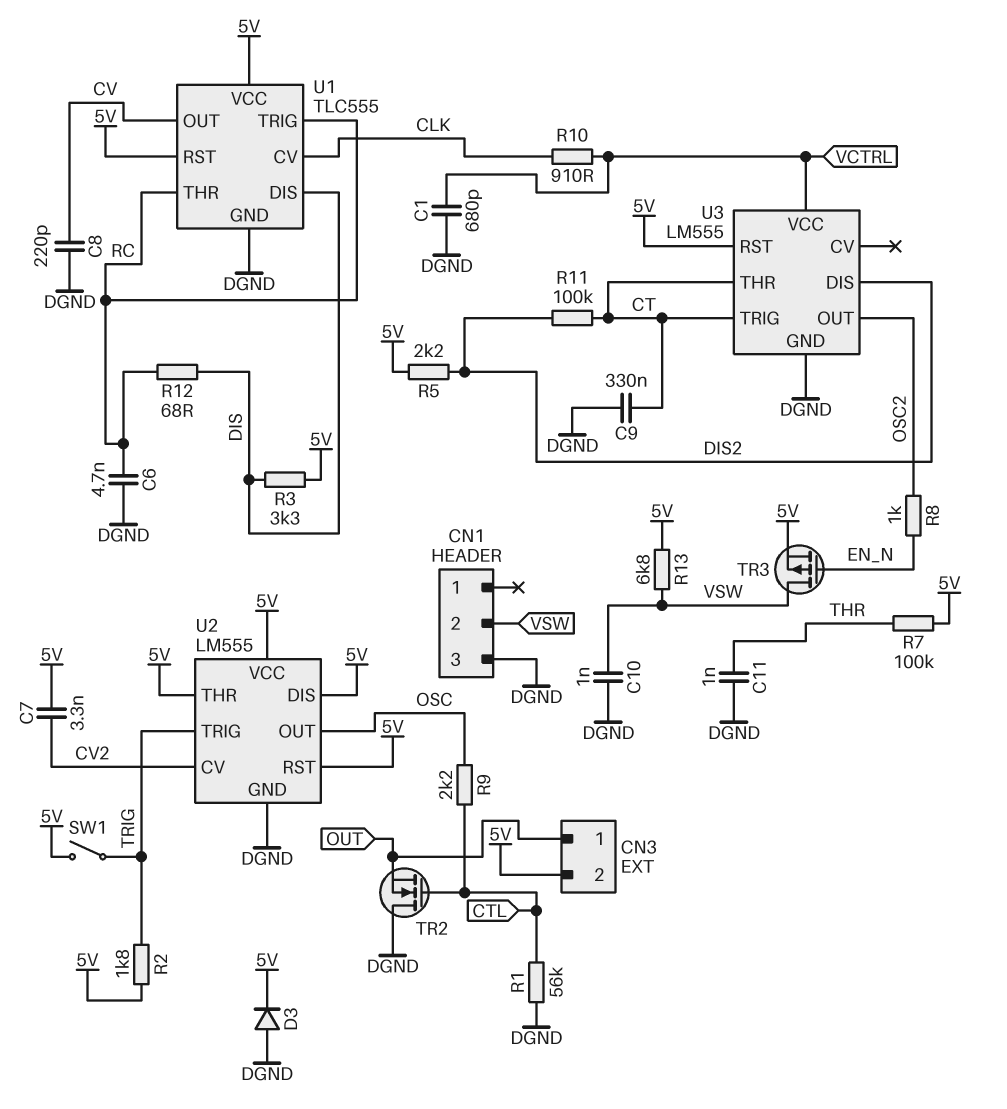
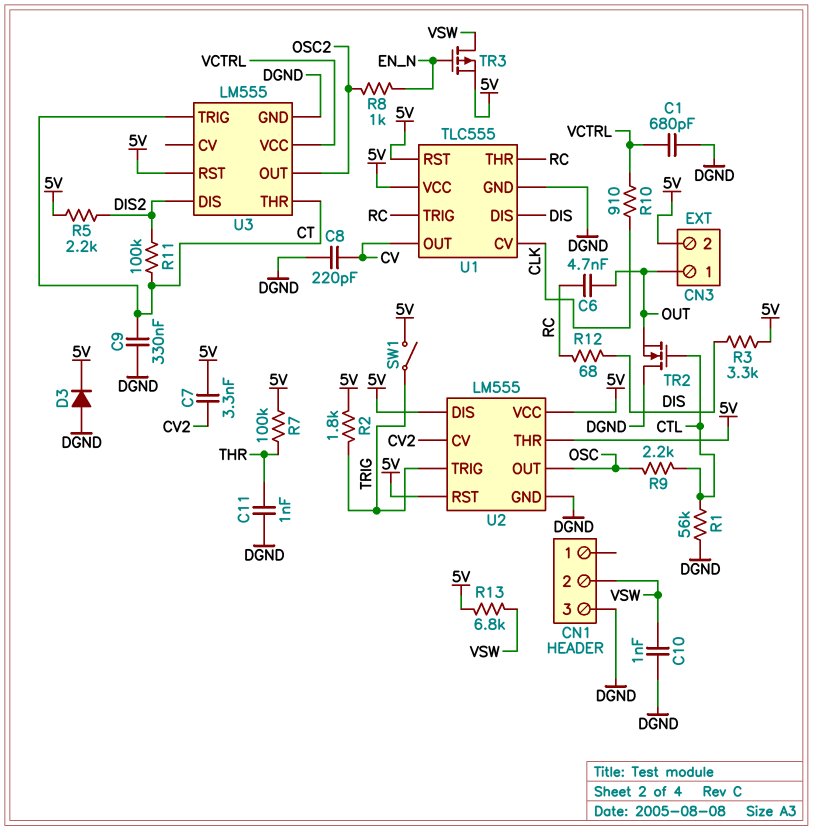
C6: 4.7nF (DGND, RC) -> 4.7nF (OUT, RC)

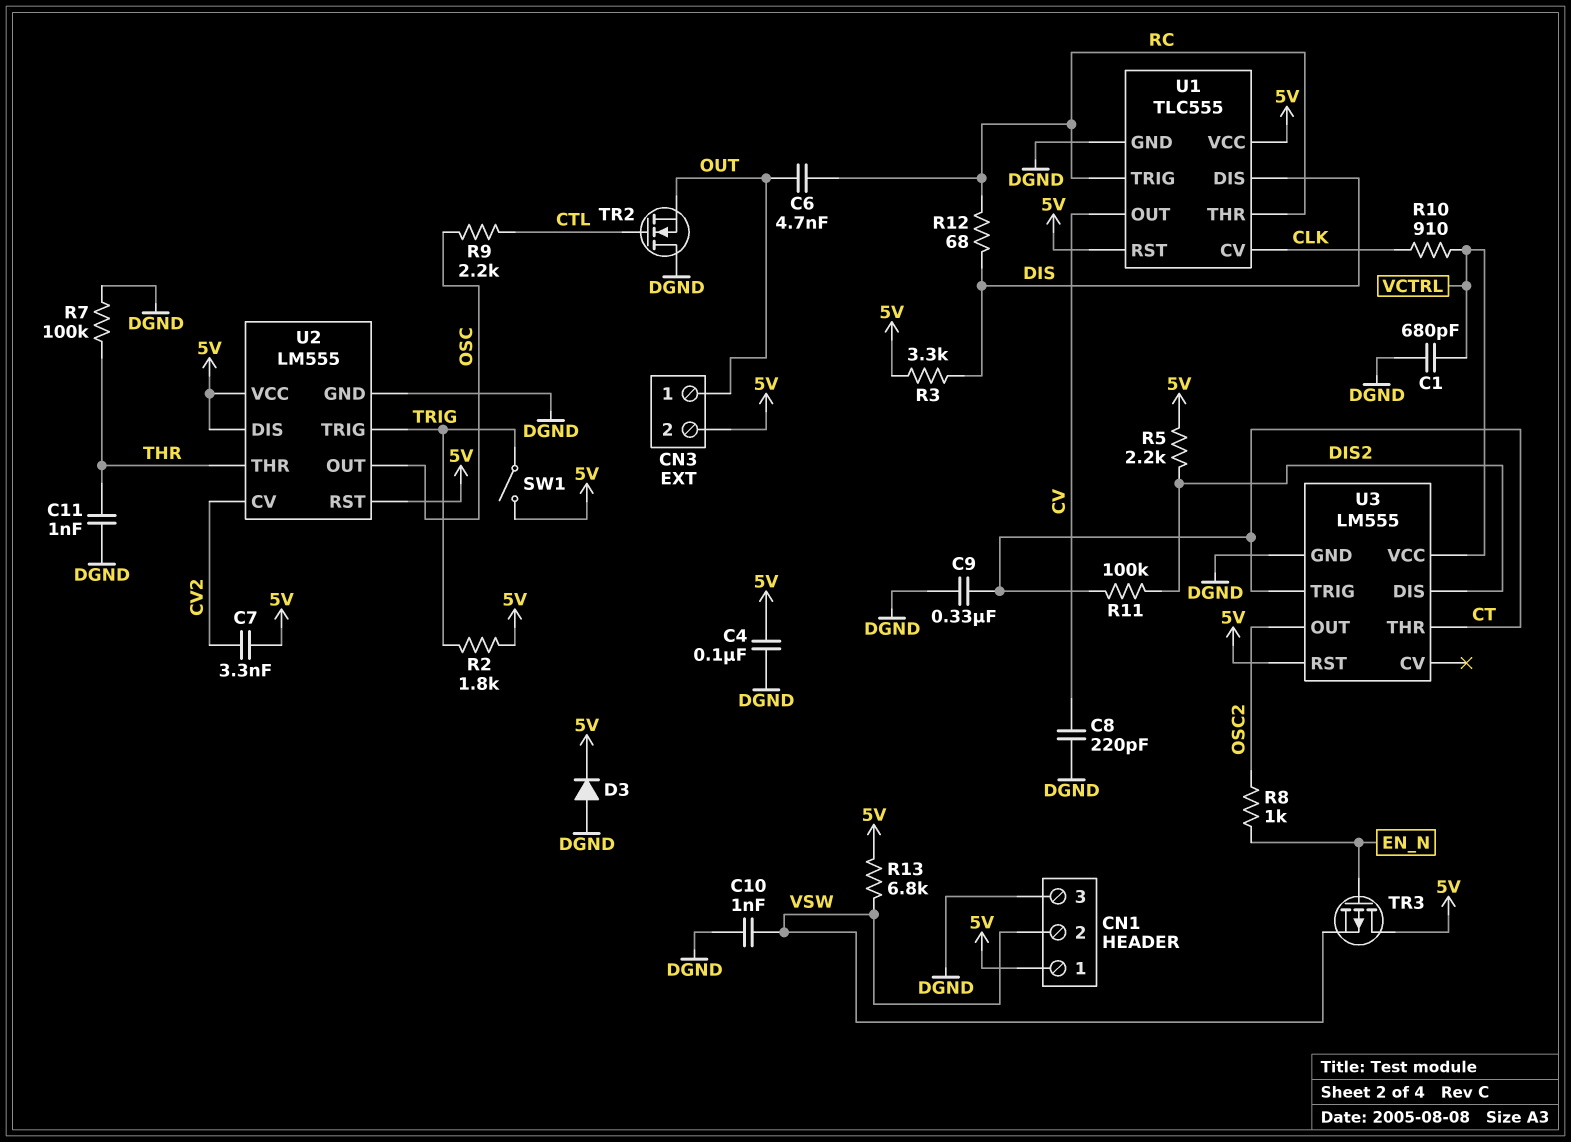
C4: none -> 100nF (5V, DGND)
CN1 pin 1: none -> 5V
R1: 56k (CTL, DGND) -> none
R7: 100k (5V, THR) -> 100k (DGND, THR)
TR3: PMOS (G EN_N, D VSW, S 5V) -> PMOS (G EN_N, D 5V, S VSW)
U2 pin THR: 5V -> THR

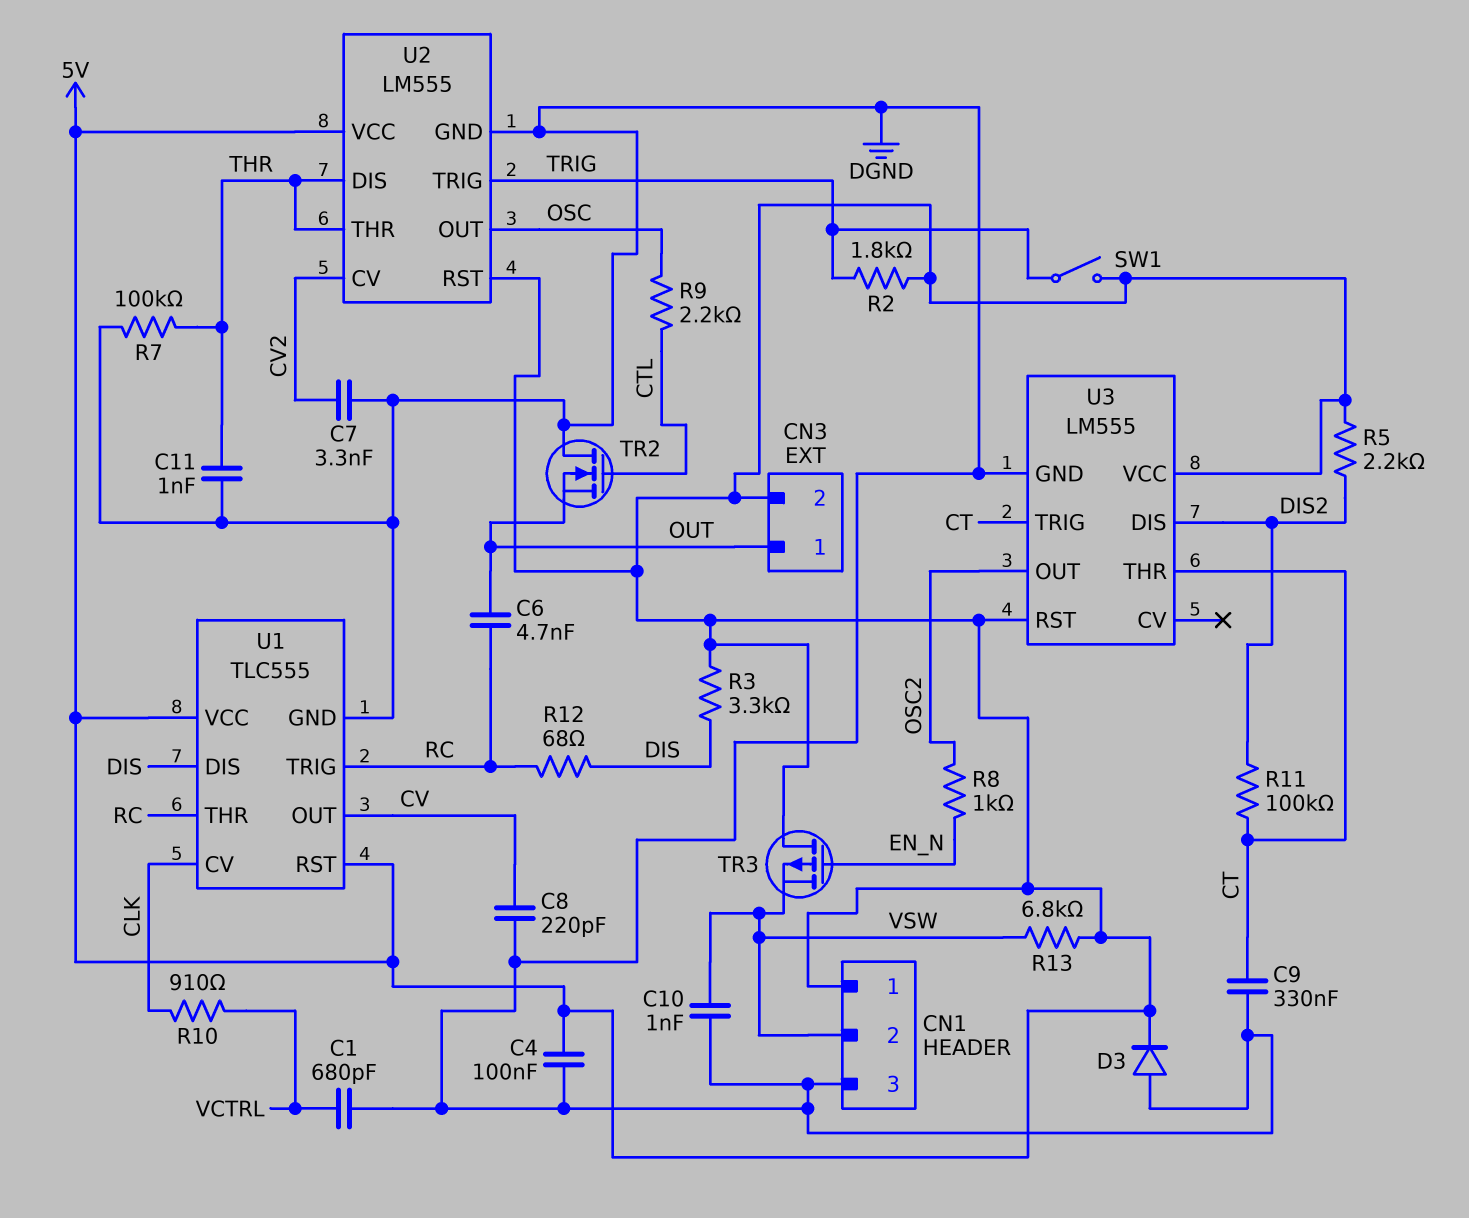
C7: 3.3nF (5V, CV2) -> 3.3nF (CV2, DGND)
U2 pin DIS: 5V -> THR
U3 pin VCC: VCTRL -> 5V

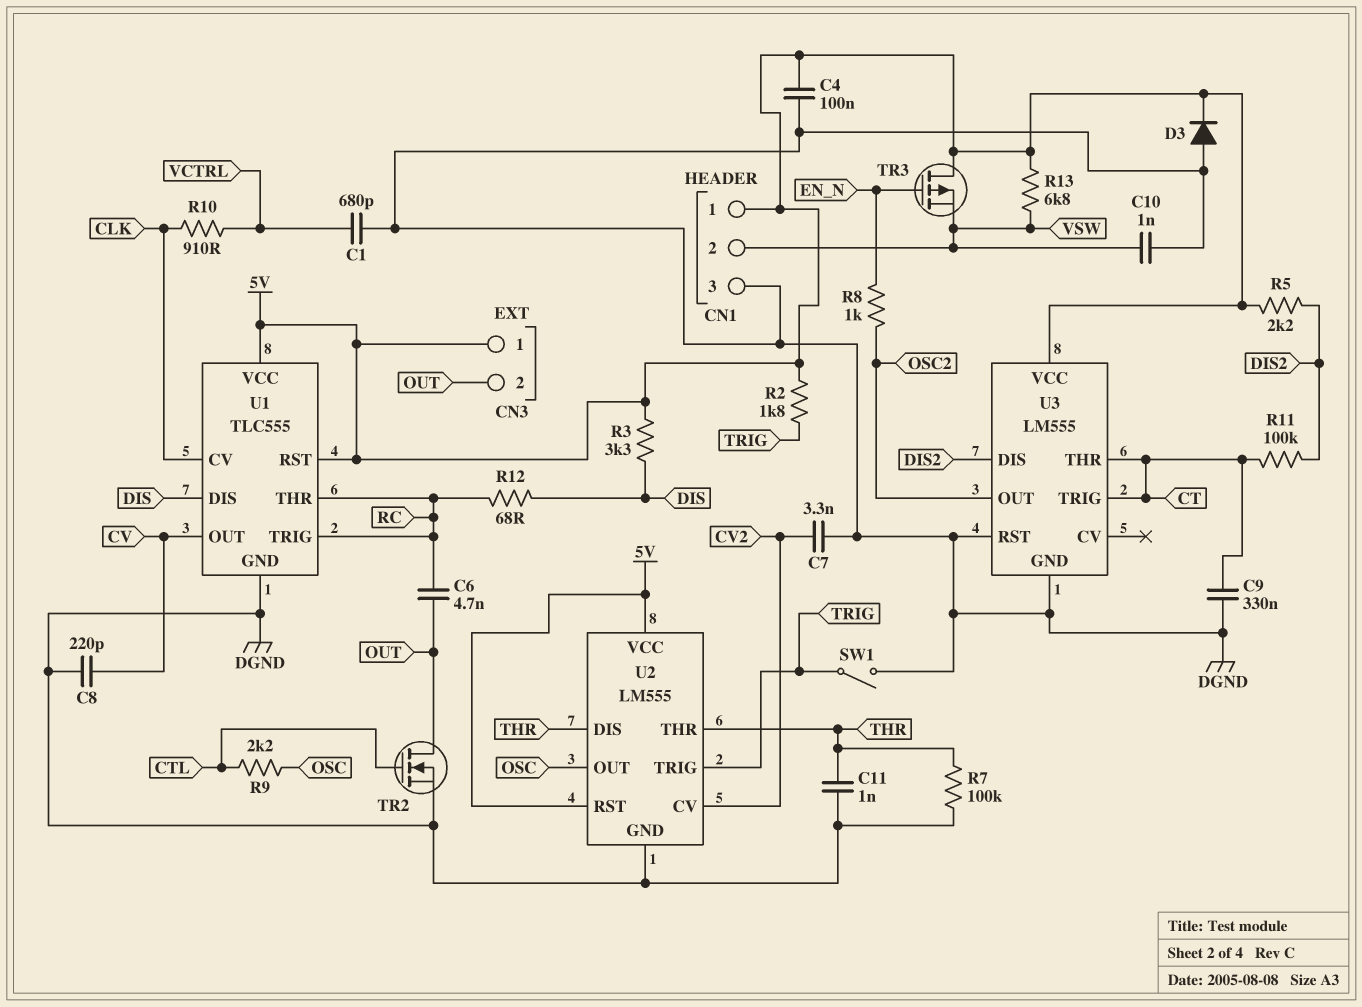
CN3 pin 1: OUT -> 5V
CN3 pin 2: 5V -> OUT
SW1: switch (5V, TRIG) -> switch (DGND, TRIG)
TR2: NMOS (G CTL, D DGND, S OUT) -> NMOS (G CTL, D OUT, S DGND)
U3 pin RST: 5V -> DGND

